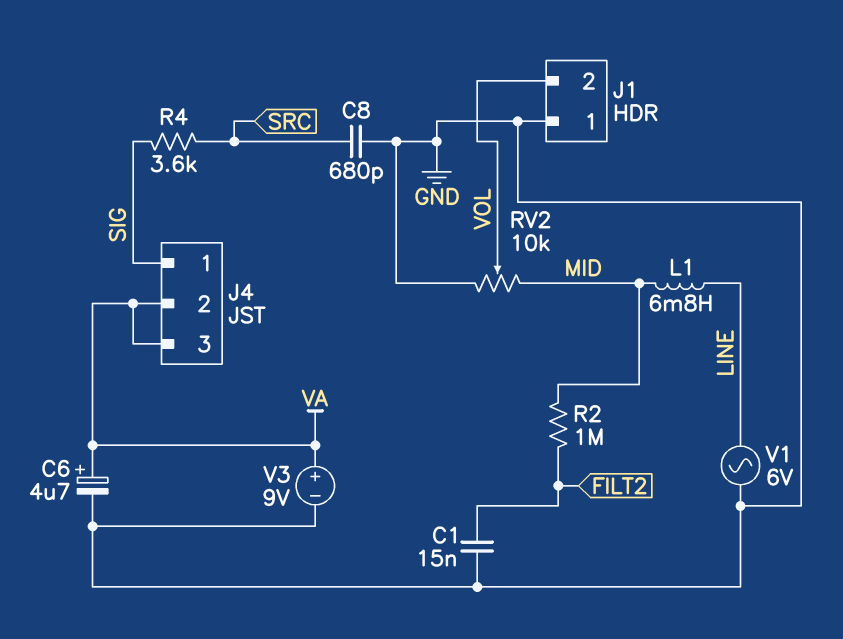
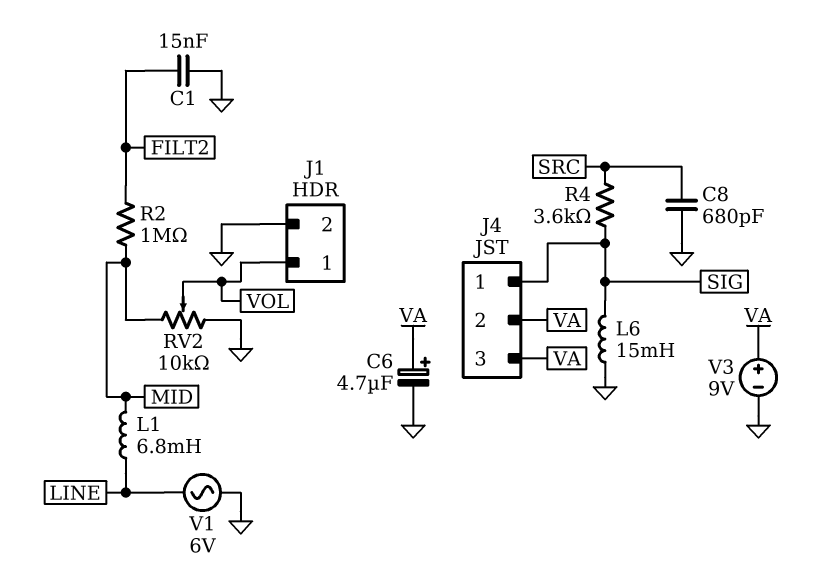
J1 pin 1: GND -> VOL
J1 pin 2: VOL -> GND
L6: none -> 15mH (GND, SIG)

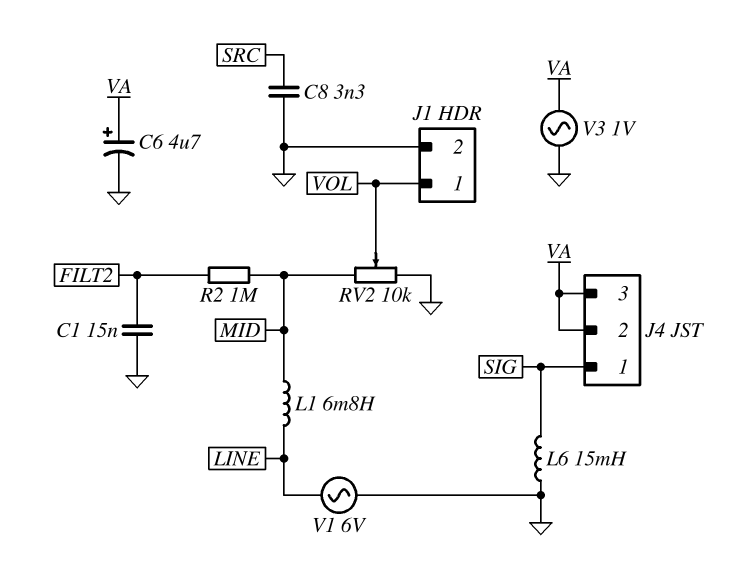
C8: 680pF (GND, SRC) -> 3.3nF (GND, SRC)
R4: 3.6k (SIG, SRC) -> none
V3: 9V (plus VA, minus GND) -> AC 1V (GND, VA)

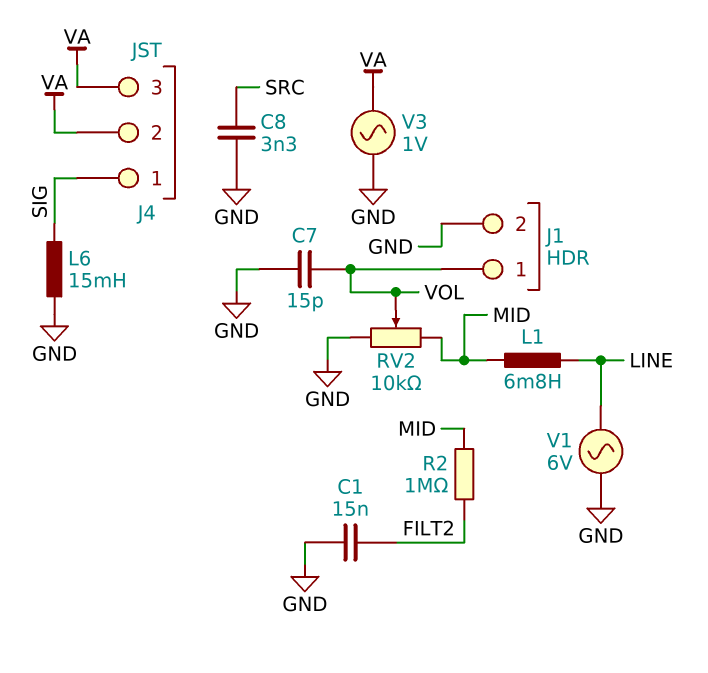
C6: 4.7uF (plus VA, minus GND) -> none
C7: none -> 15pF (GND, VOL)

